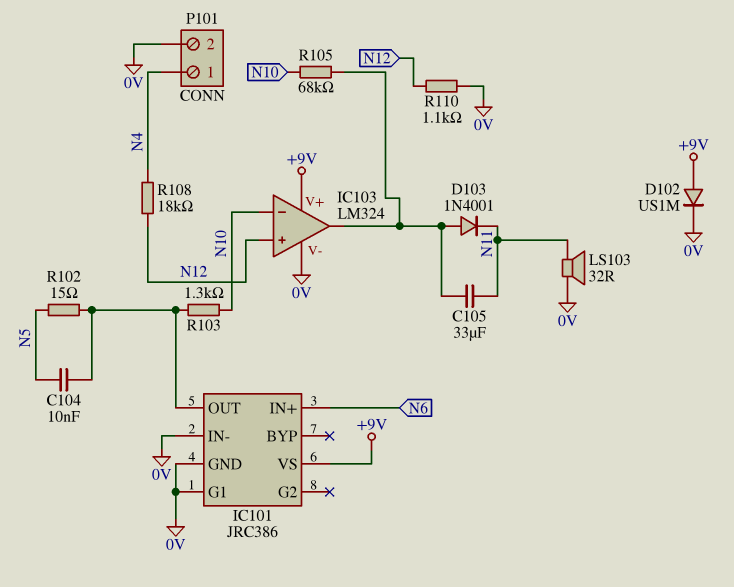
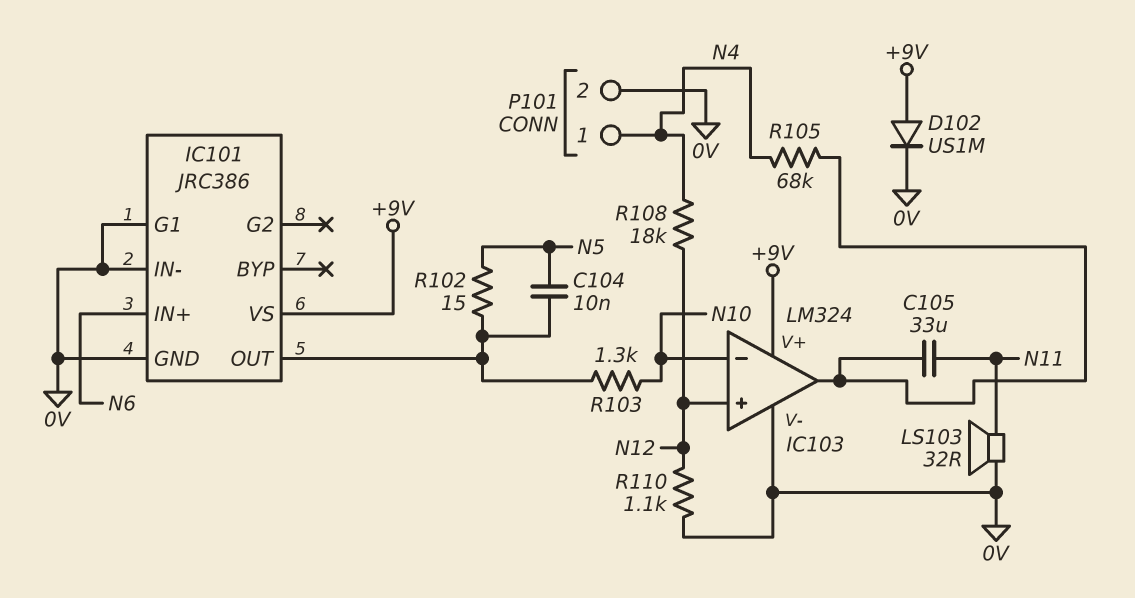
D103: diode 1N4001 (A IC103/out, K N11) -> none
R105: 68k (IC103/out, N10) -> 68k (IC103/out, N4)

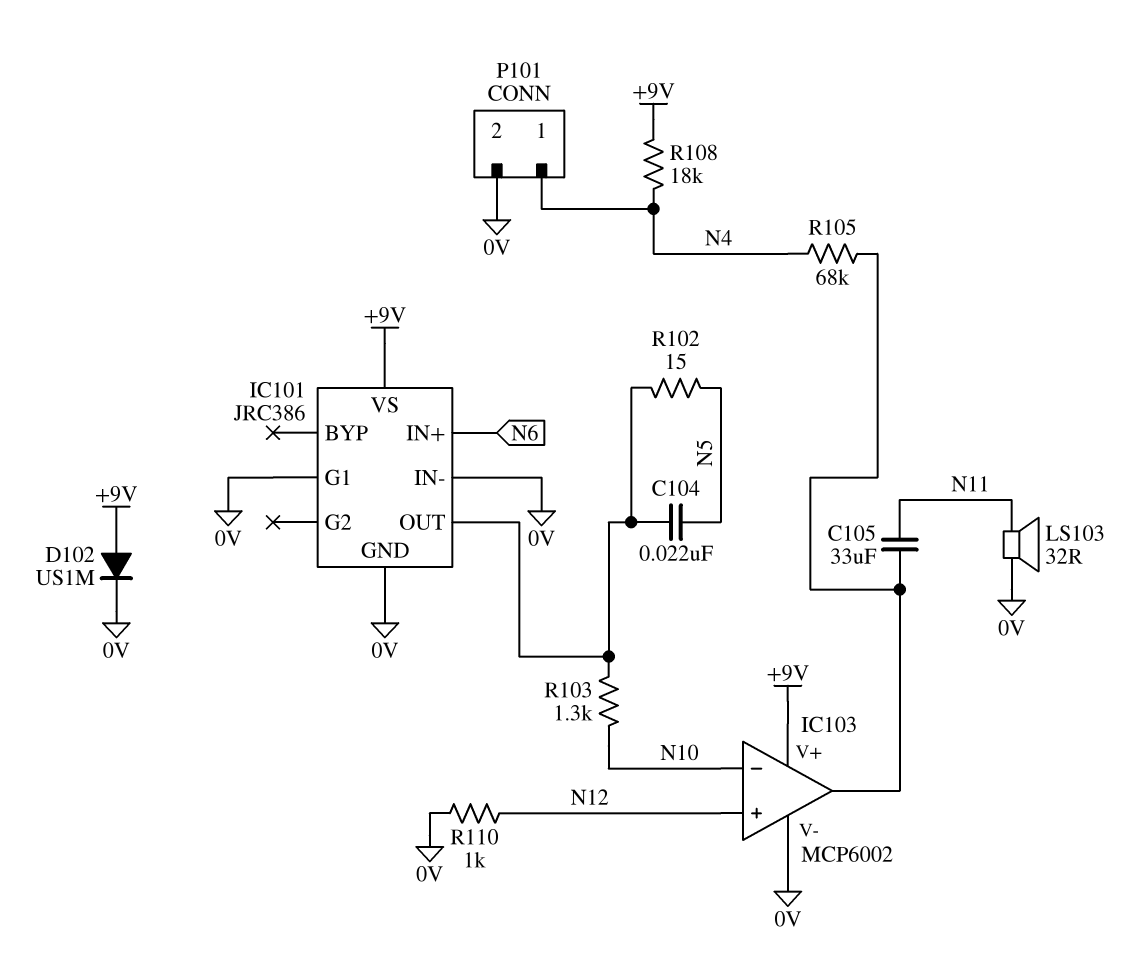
C104: 10nF (IC101/OUT, N5) -> 22nF (IC101/OUT, N5)
IC103: LM324 -> MCP6002
R108: 18k (N4, N12) -> 18k (+9V, N4)
R110: 1.1k (0V, N12) -> 1k (0V, N12)

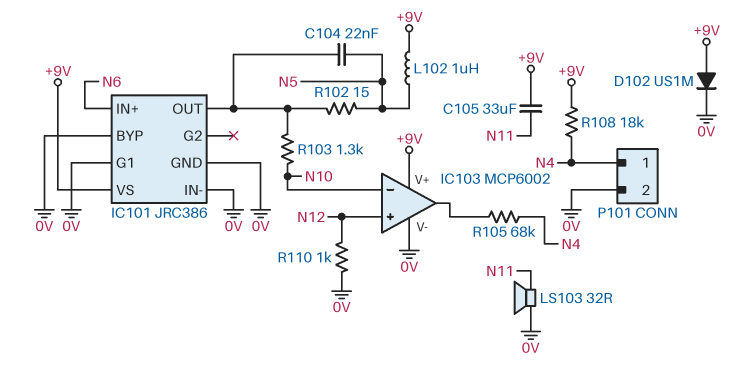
C105: 33uF (IC103/out, N11) -> 33uF (+9V, N11)
IC101 pin BYP: none -> 0V
L102: none -> 1uH (+9V, N5)

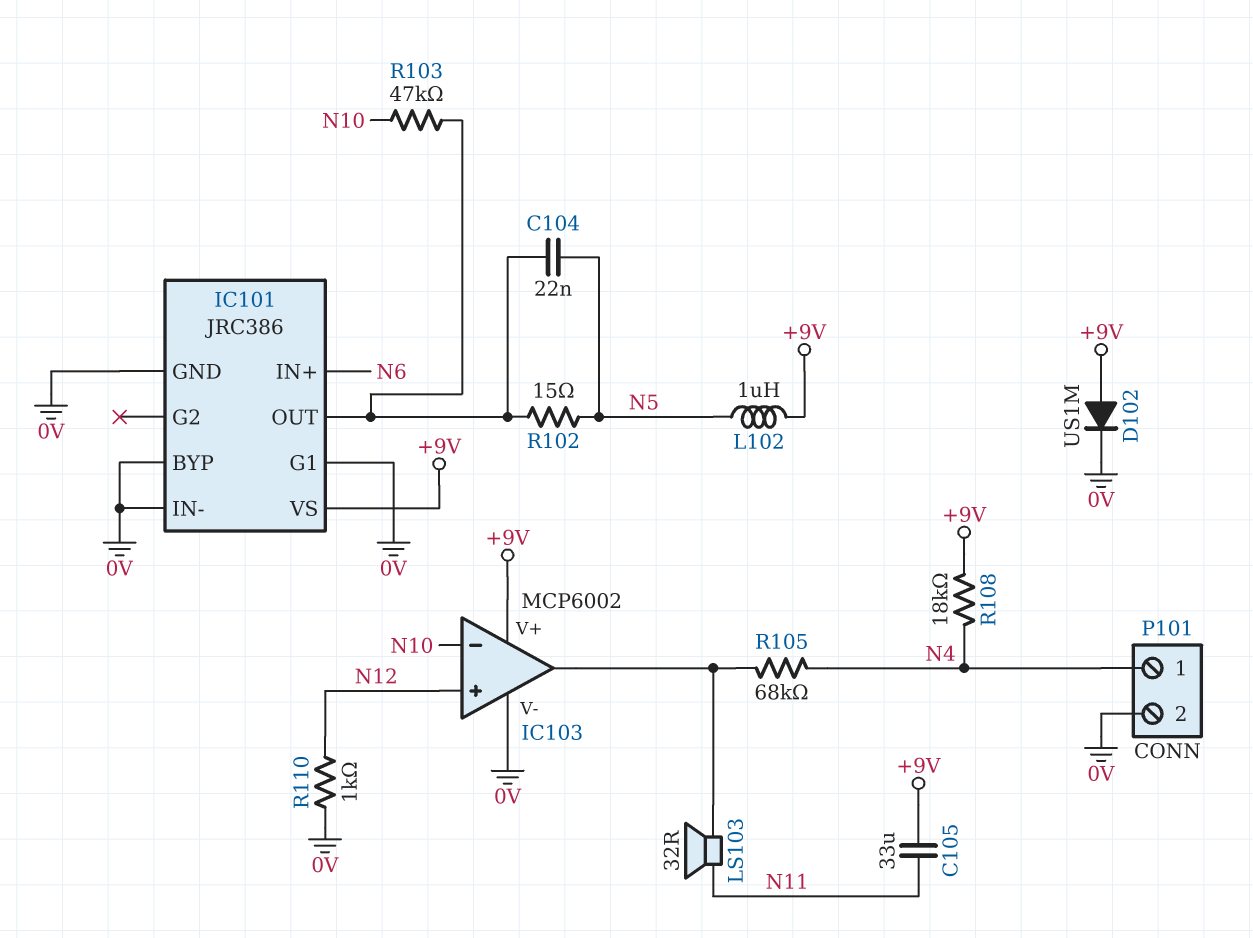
LS103: speaker 32R (0V, N11) -> speaker 32R (IC103/out, N11)
R103: 1.3k (IC101/OUT, N10) -> 47k (IC101/OUT, N10)

